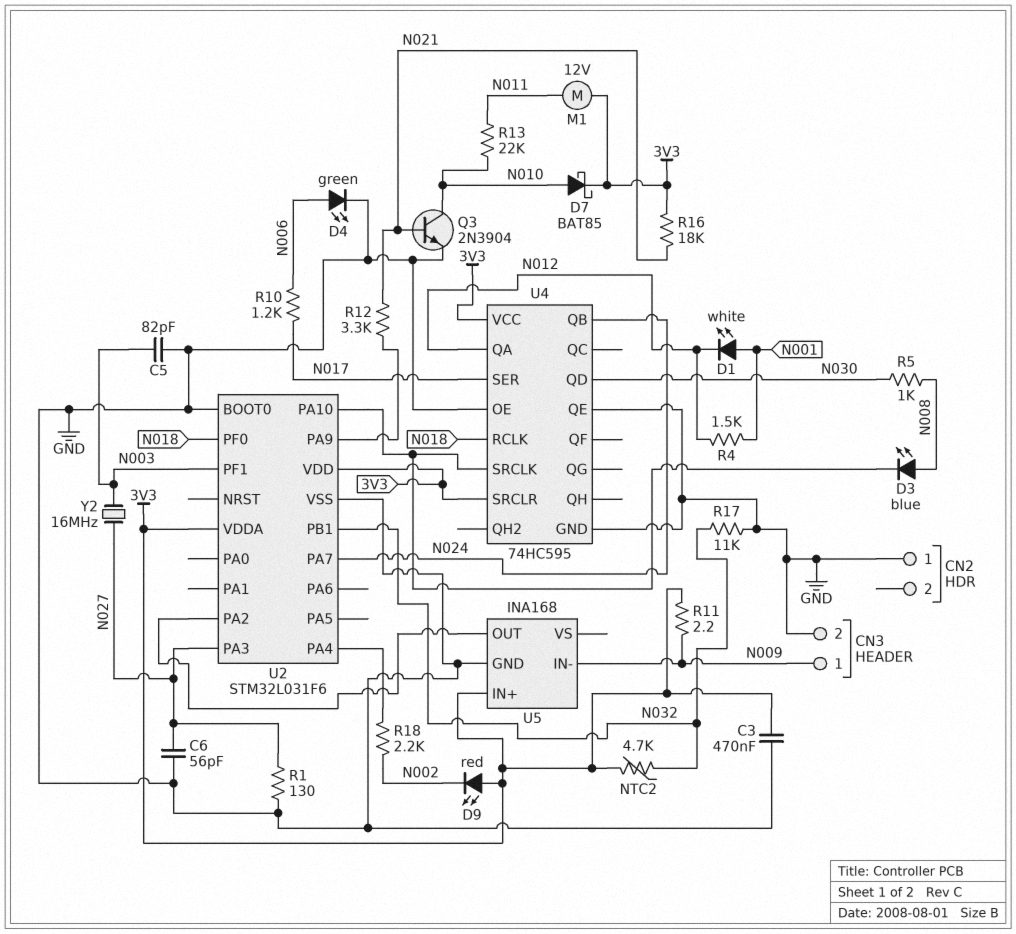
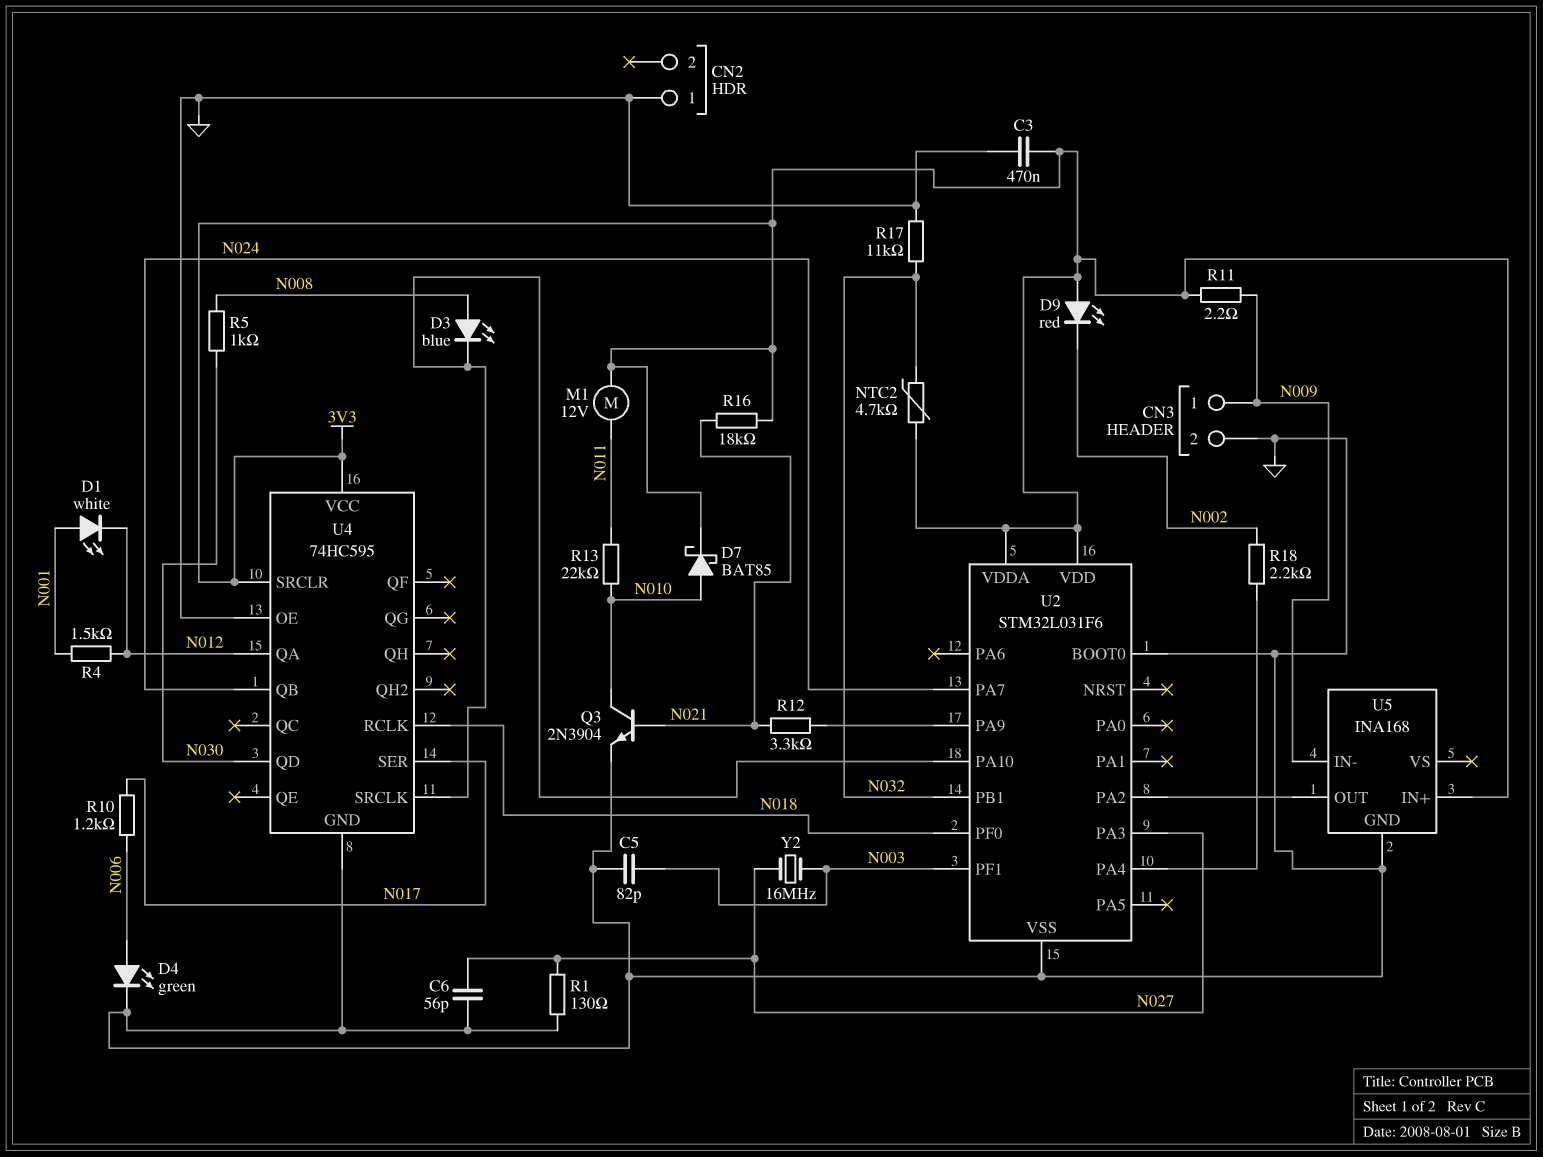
U4 pin QE: GND -> none

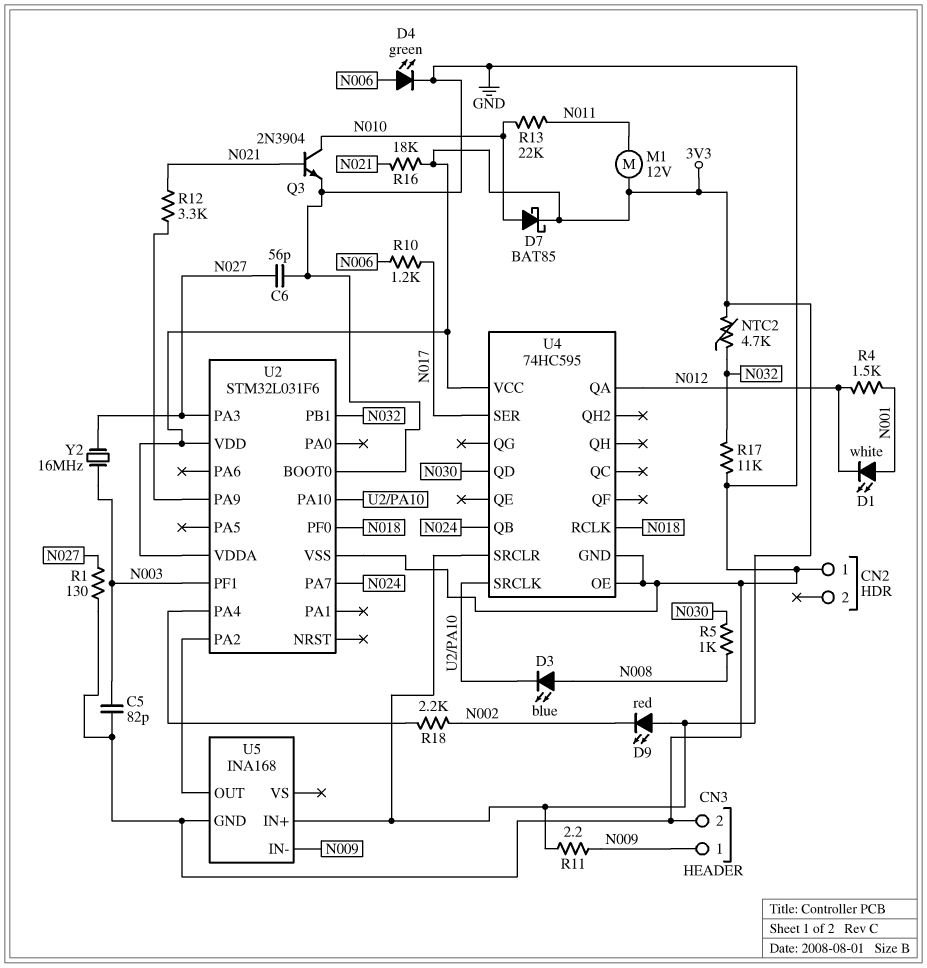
C3: 470nF (3V3, GND) -> none

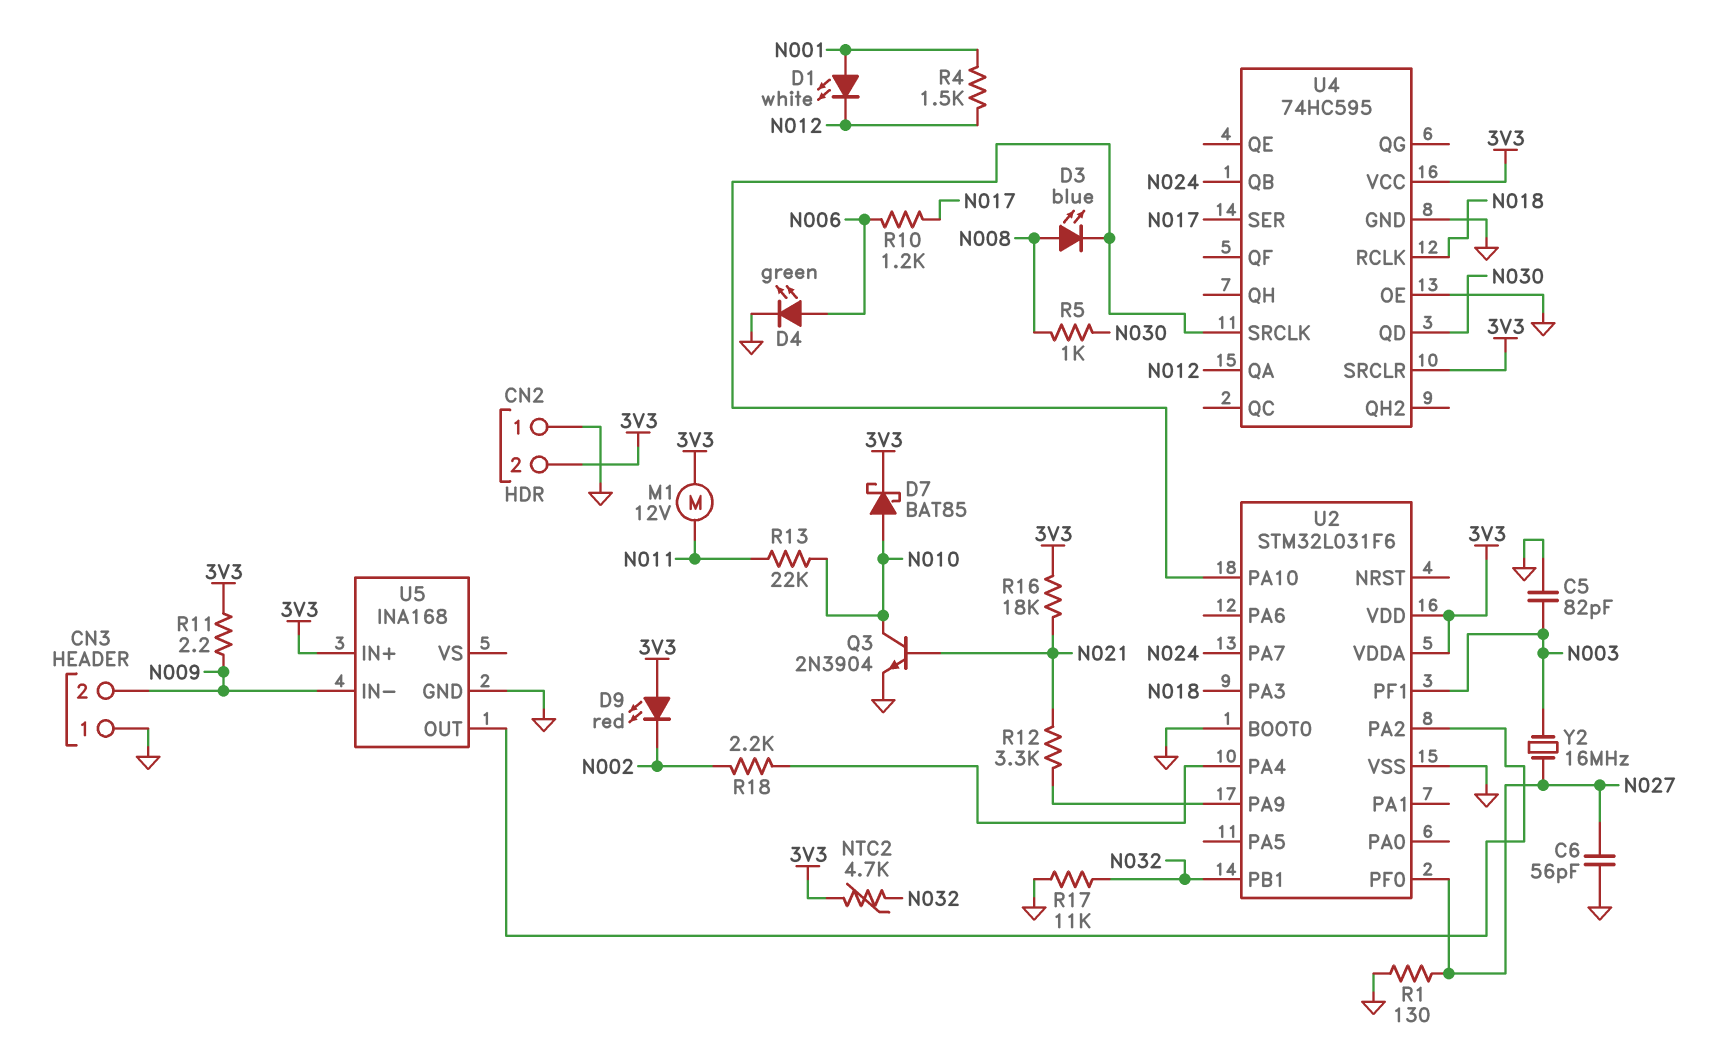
CN2 pin 2: none -> 3V3
CN3 pin 1: N009 -> GND
CN3 pin 2: GND -> N009
U2 pin PA3: N027 -> N018
U2 pin PF0: N018 -> N027

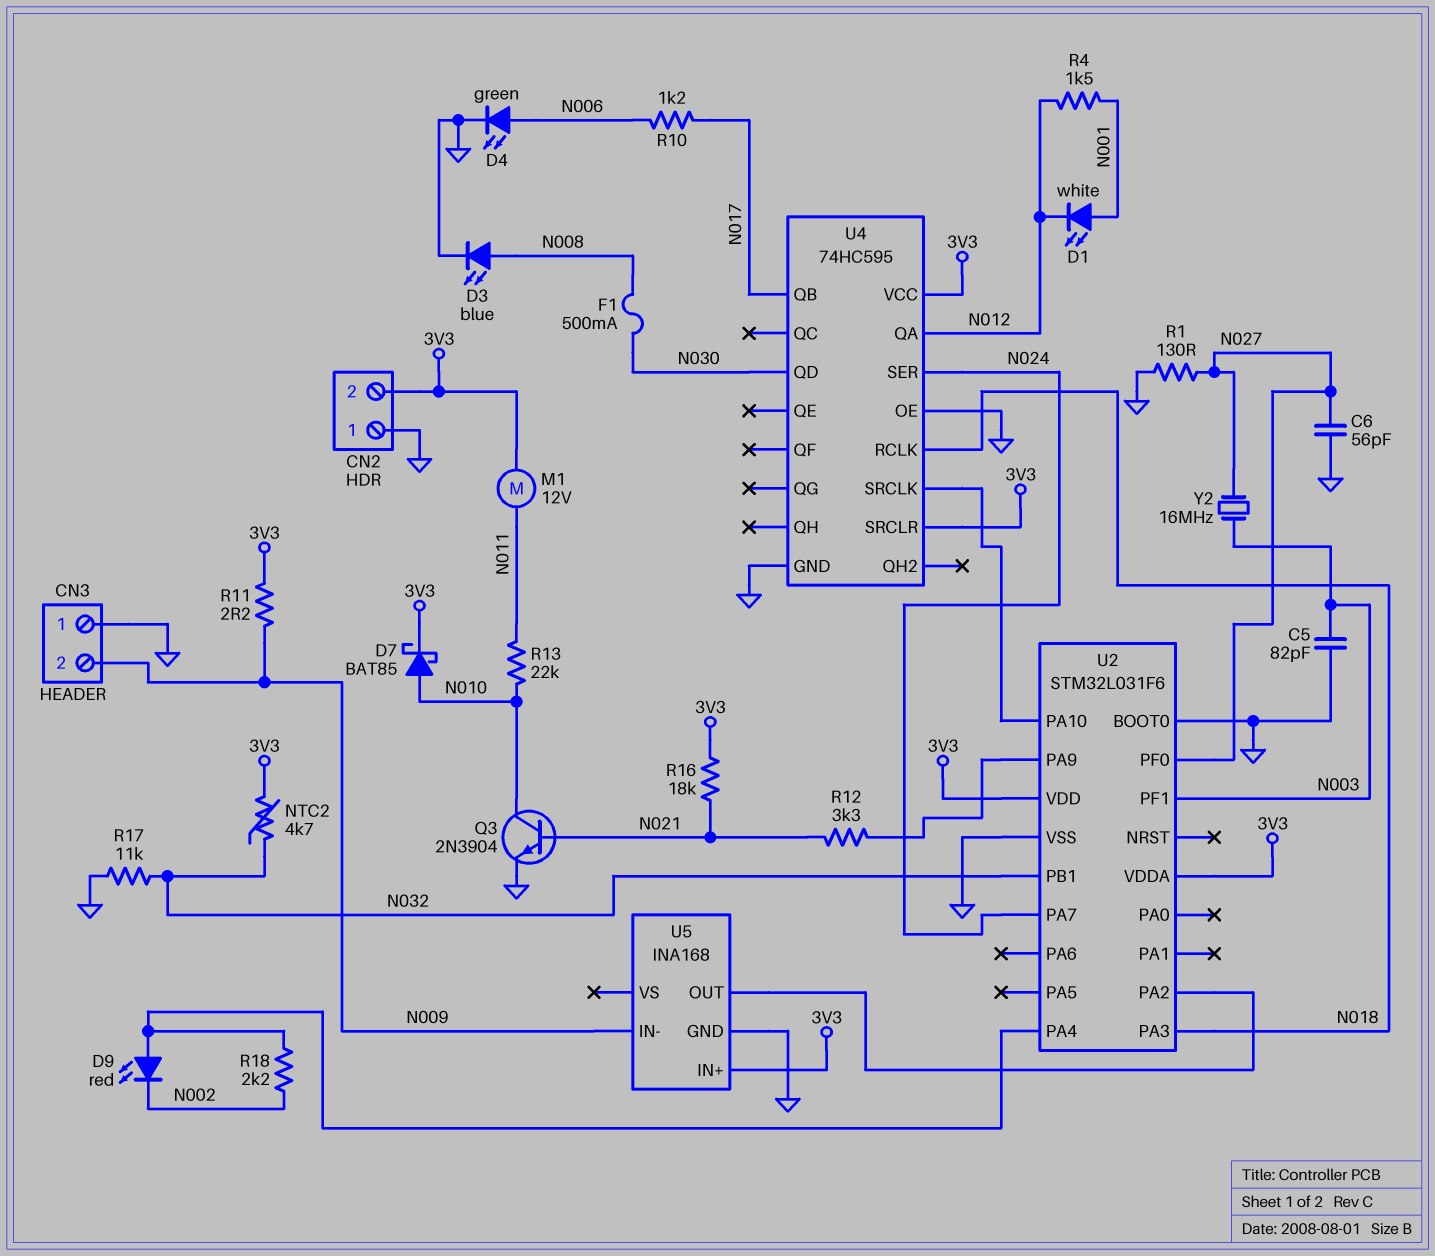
D3: LED blue (A N008, K U2/PA10) -> LED blue (A N008, K GND)
D9: LED red (A 3V3, K N002) -> LED red (A U2/PA4, K N002)
F1: none -> 500mA (N008, N030)
R5: 1k (N008, N030) -> none
U4 pin QB: N024 -> N017
U4 pin SER: N017 -> N024

